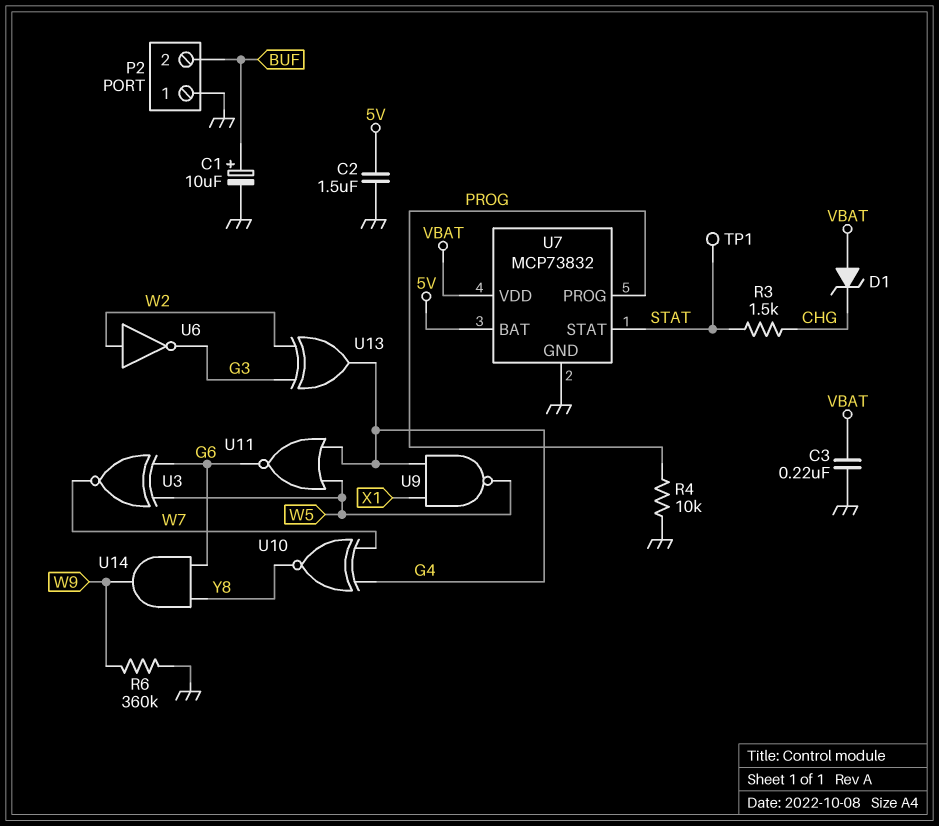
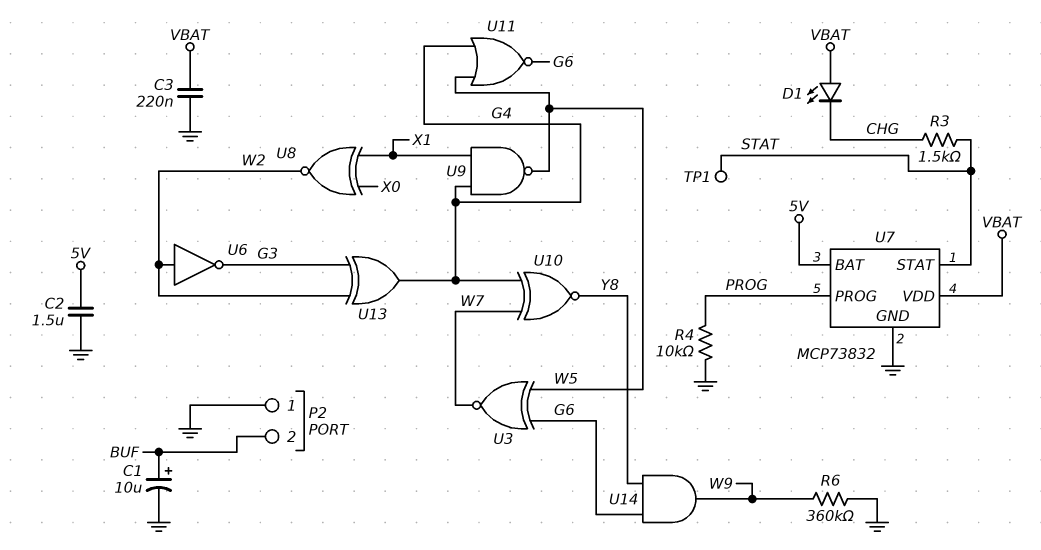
D1: zener (A VBAT, K CHG) -> LED (A VBAT, K CHG)
U8: none -> XNOR (in X0, in X1, out W2)

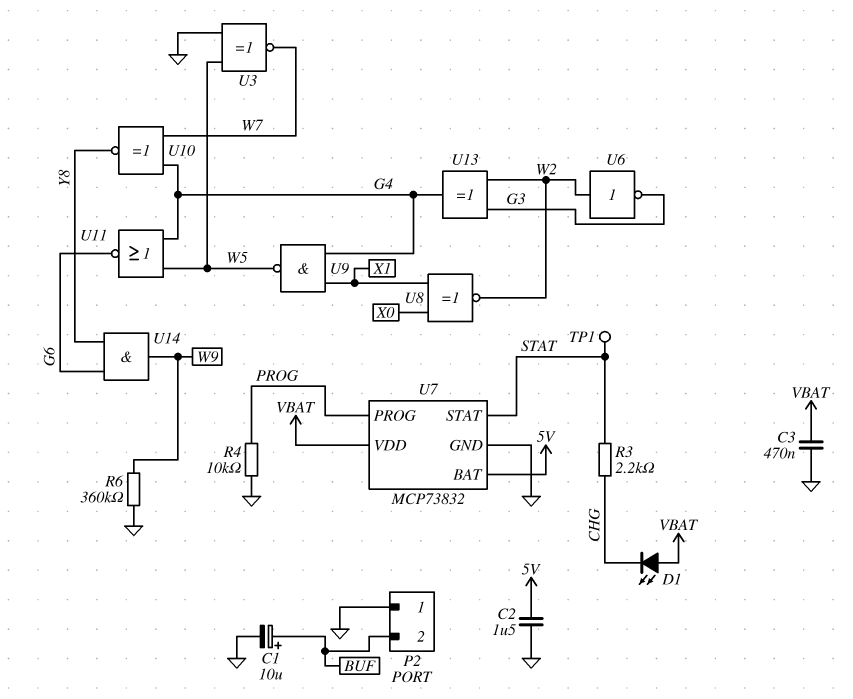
C3: 220nF (GND, VBAT) -> 470nF (GND, VBAT)
R3: 1.5k (CHG, STAT) -> 2.2k (CHG, STAT)
U3: XNOR (in G6, in W5, out W7) -> XNOR (in GND, in W5, out W7)

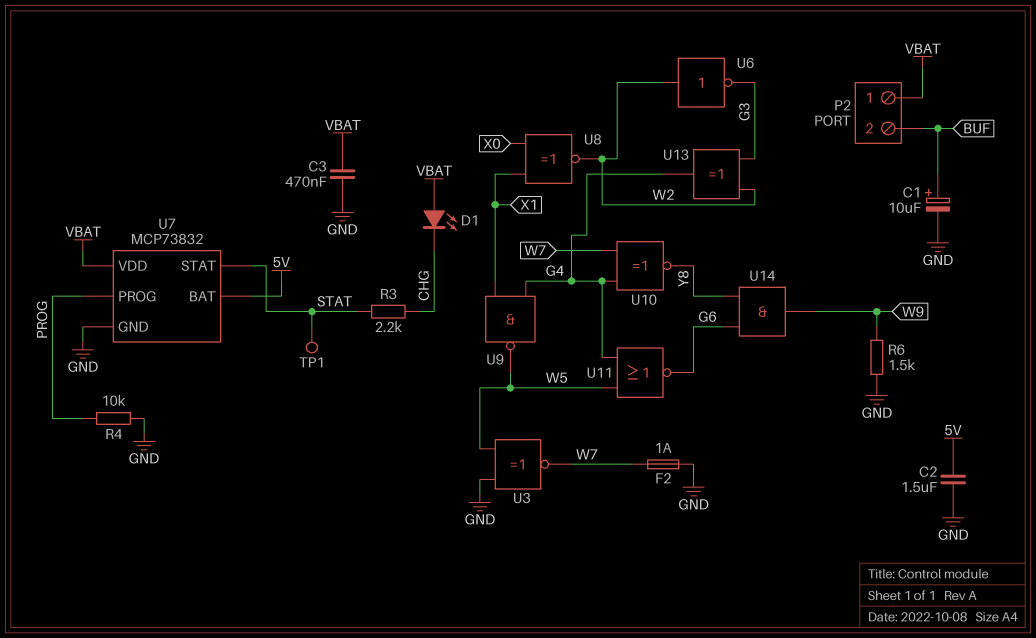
F2: none -> 1A (GND, W7)
P2 pin 1: GND -> VBAT
R6: 360k (GND, W9) -> 1.5k (GND, W9)

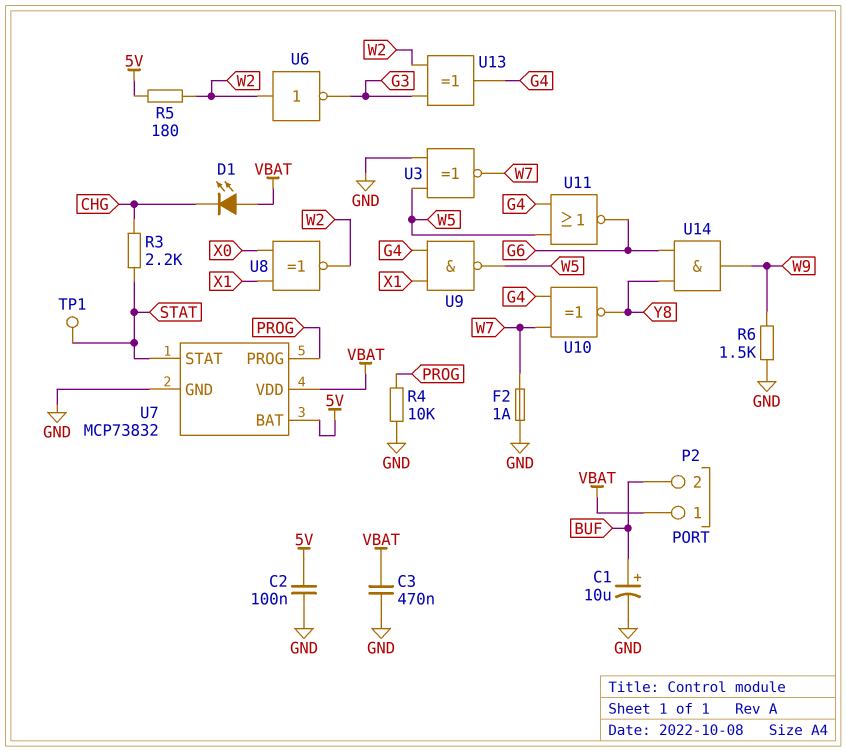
C2: 1.5uF (5V, GND) -> 100nF (5V, GND)
R5: none -> 180 (5V, W2)

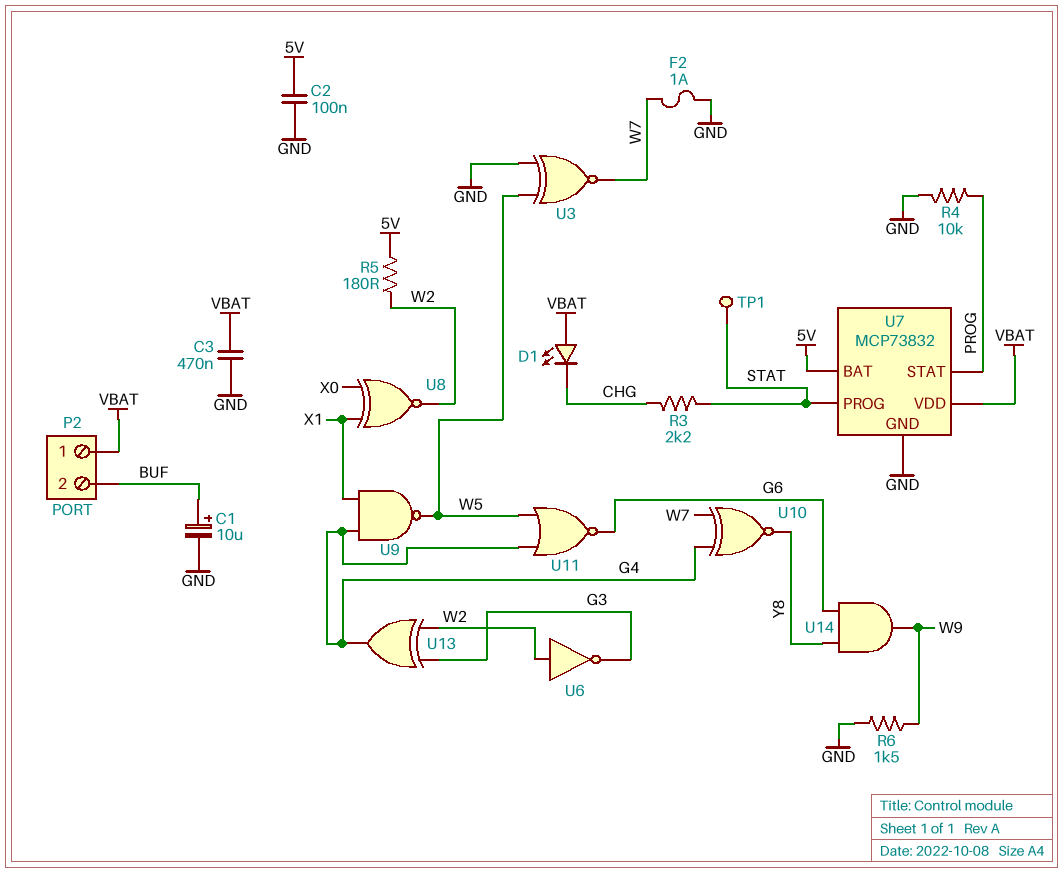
U7 pin PROG: PROG -> STAT
U7 pin STAT: STAT -> PROG

